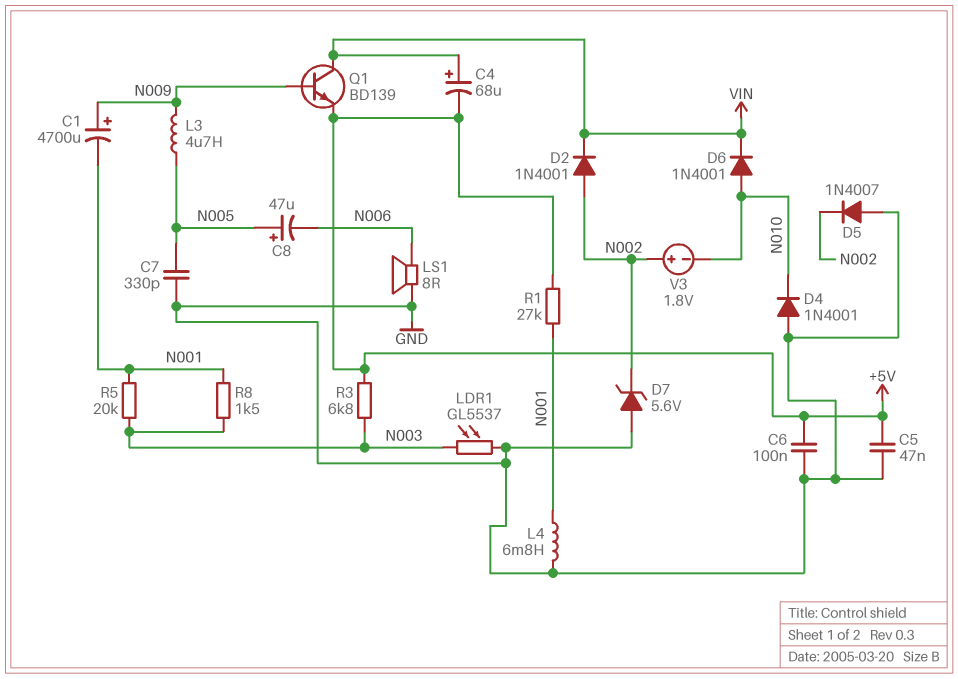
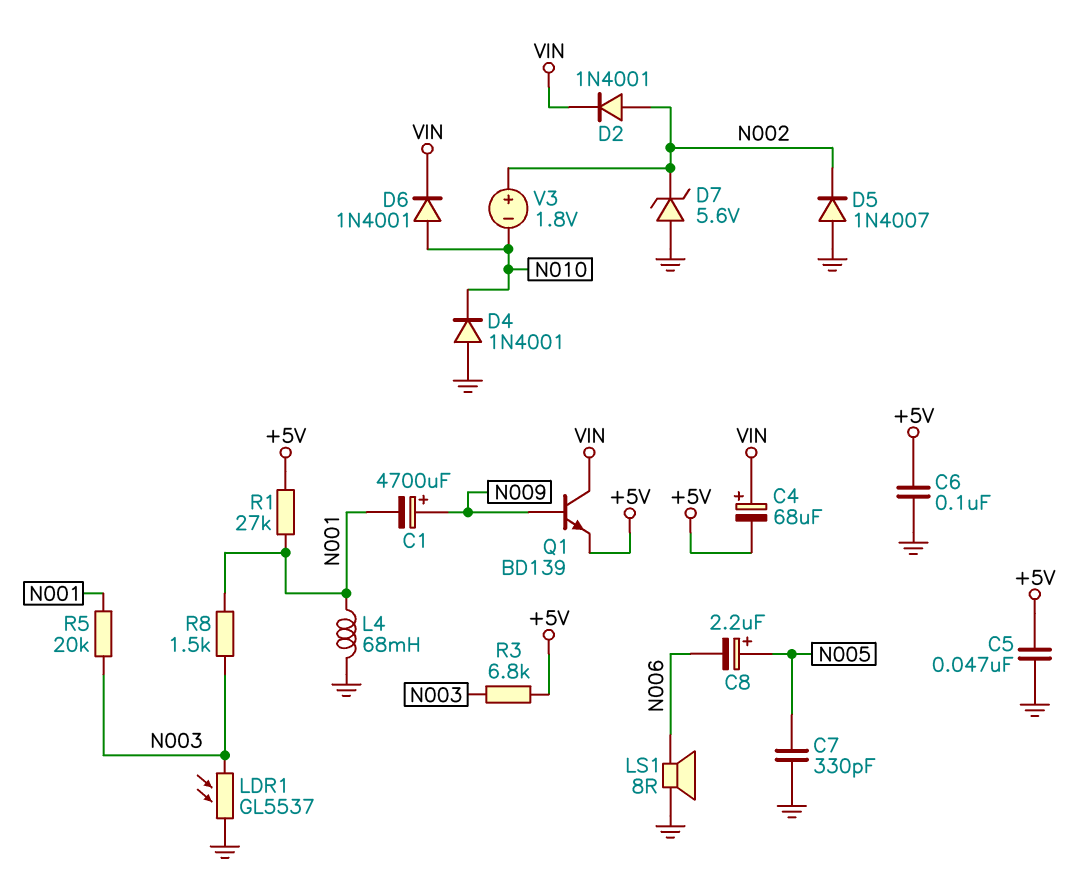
C8: 47uF (plus N005, minus N006) -> 2.2uF (plus N005, minus N006)
L3: 4.7uH (N005, N009) -> none
L4: 6.8mH (GND, N001) -> 68mH (GND, N001)

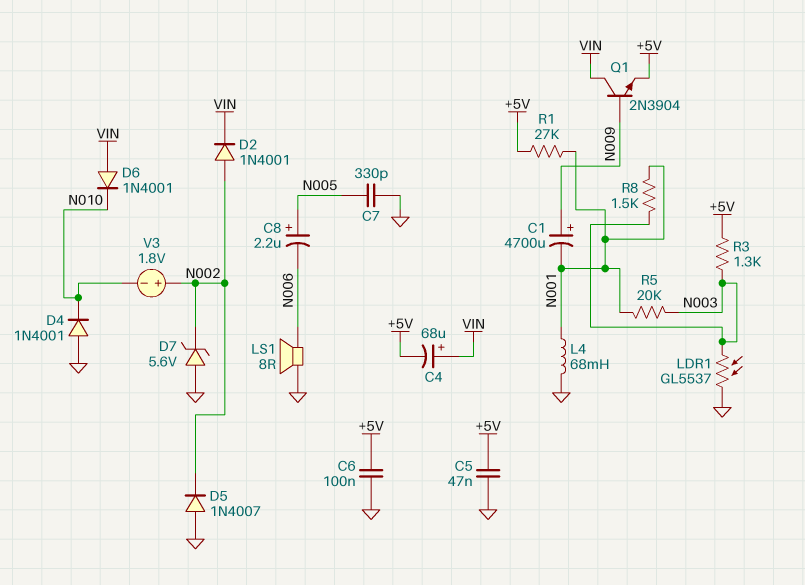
D6: diode 1N4001 (A N010, K VIN) -> diode 1N4001 (A VIN, K N010)
Q1: NPN BD139 (B N009, C VIN, E +5V) -> NPN 2N3904 (B N009, C VIN, E +5V)
R3: 6.8k (+5V, N003) -> 1.3k (+5V, N003)

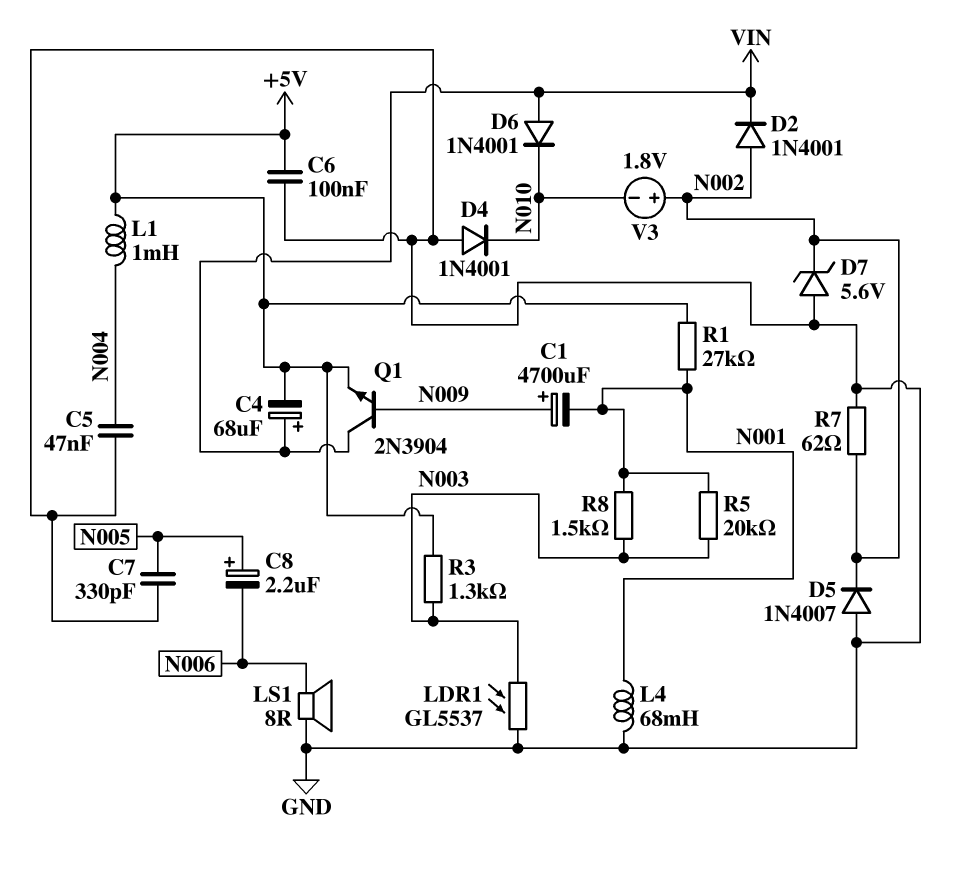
C5: 47nF (+5V, GND) -> 47nF (GND, N004)
L1: none -> 1mH (+5V, N004)
R7: none -> 62 (GND, N002)

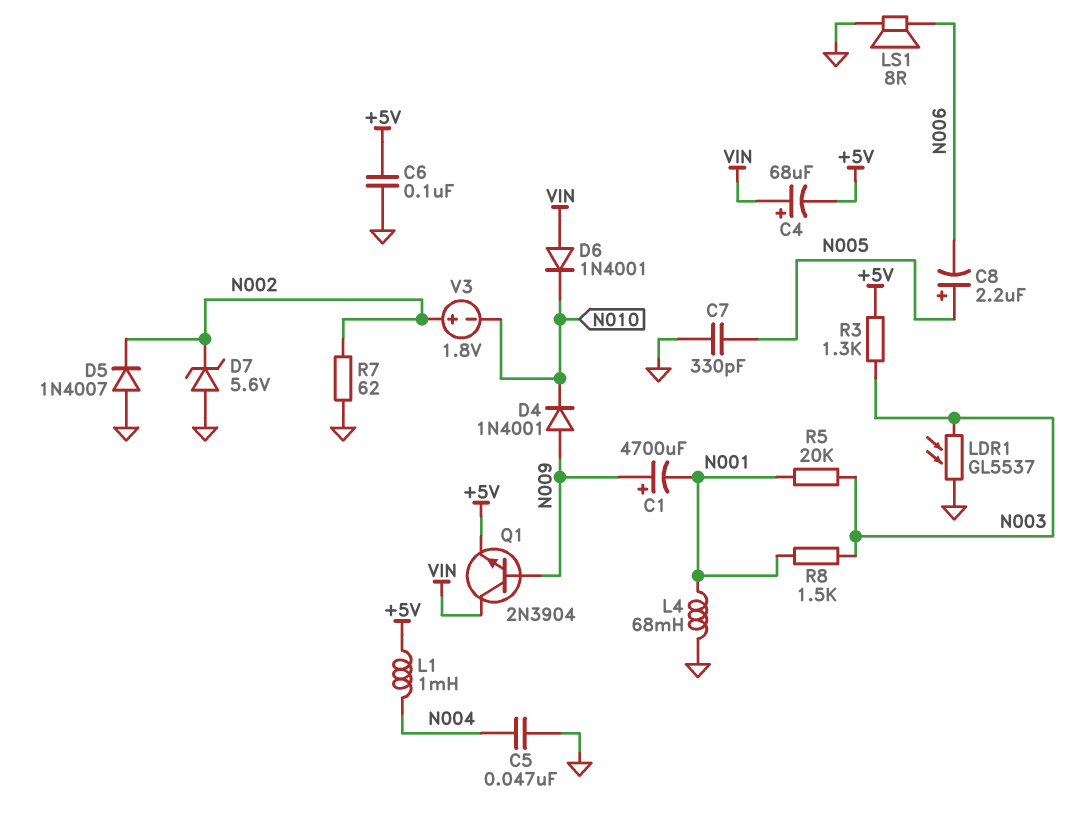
D2: diode 1N4001 (A N002, K VIN) -> none
D4: diode 1N4001 (A GND, K N010) -> diode 1N4001 (A N009, K N010)
R1: 27k (+5V, N001) -> none

